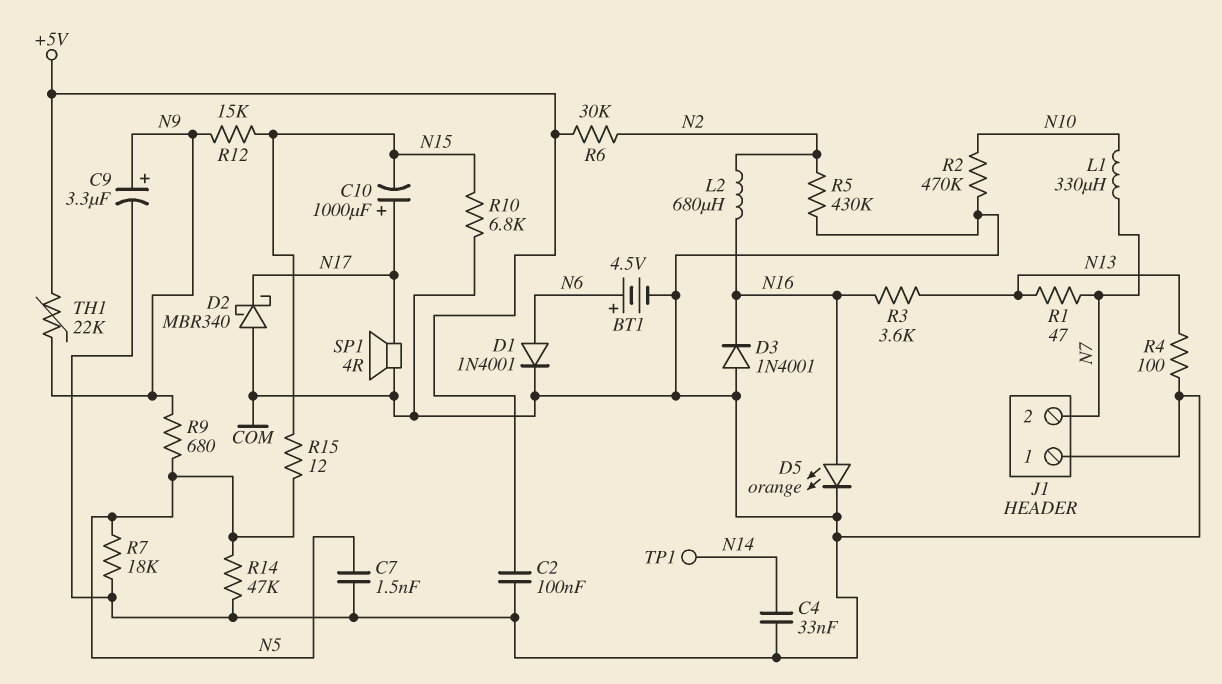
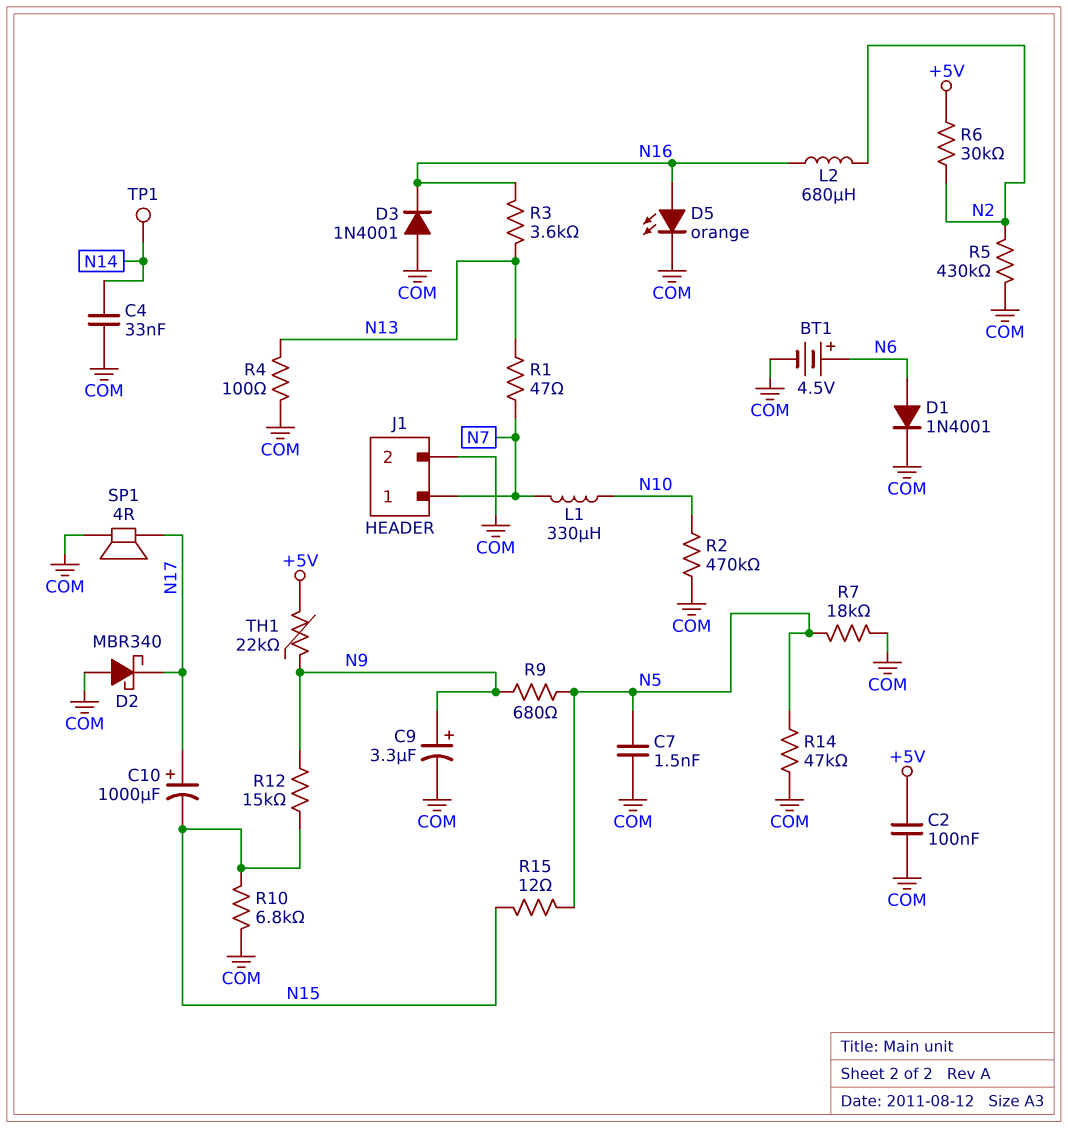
J1 pin 1: COM -> N7
J1 pin 2: N7 -> COM

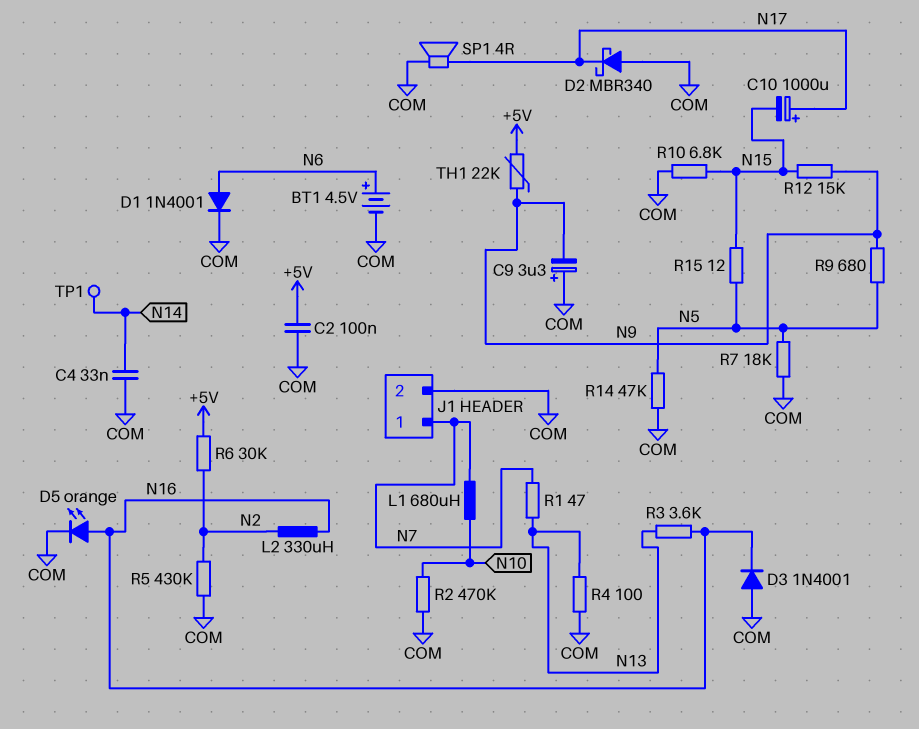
C7: 1.5nF (COM, N5) -> none
C9: 3.3uF (plus N9, minus COM) -> 3.3uF (plus COM, minus N9)
L1: 330uH (N7, N10) -> 680uH (N7, N10)
L2: 680uH (N2, N16) -> 330uH (N2, N16)

